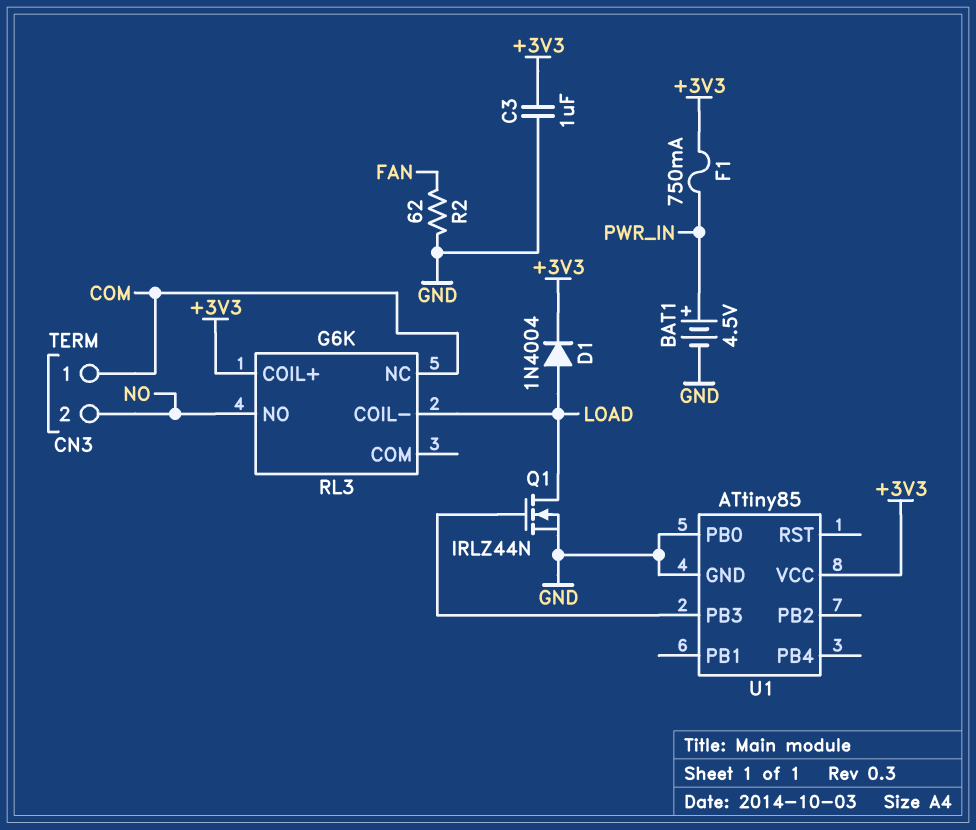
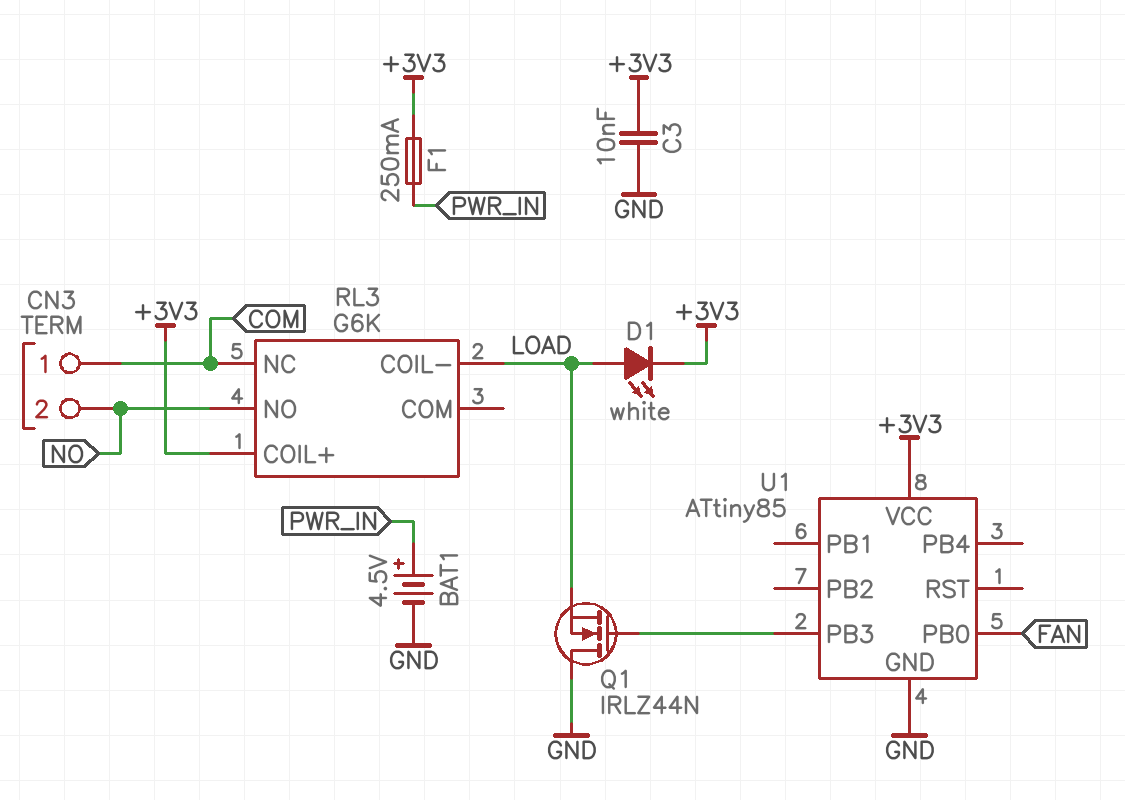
C3: 1uF (+3V3, GND) -> 10nF (+3V3, GND)
D1: diode 1N4004 (A LOAD, K +3V3) -> LED white (A LOAD, K +3V3)
F1: 750mA (+3V3, PWR_IN) -> 250mA (+3V3, PWR_IN)
Q1: NMOS IRLZ44N (G U1/PB3, D LOAD, S GND) -> NMOS IRLZ44N (G U1/PB3, D GND, S LOAD)
R2: 62 (FAN, GND) -> none
U1 pin PB0: GND -> FAN

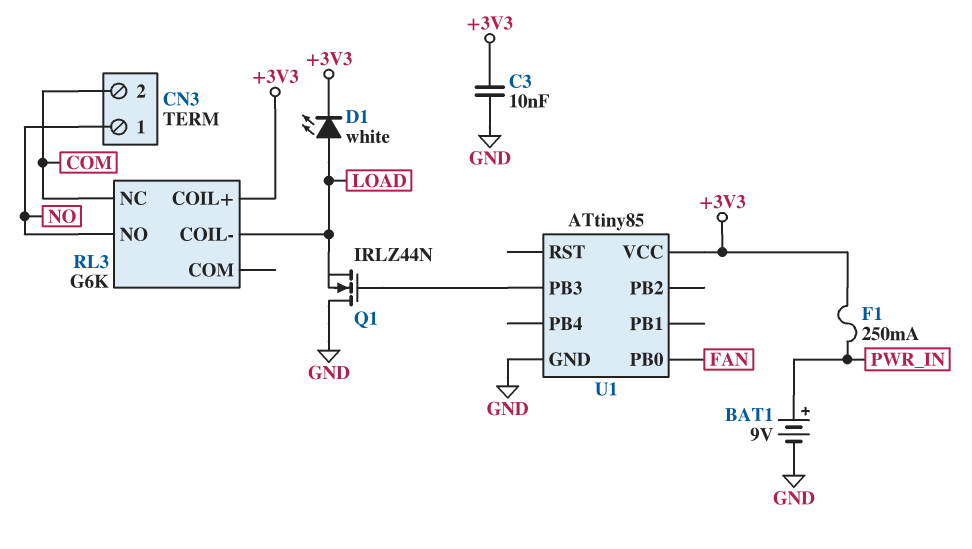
BAT1: 4.5V (plus PWR_IN, minus GND) -> 9V (plus PWR_IN, minus GND)
CN3 pin 1: COM -> NO
CN3 pin 2: NO -> COM

